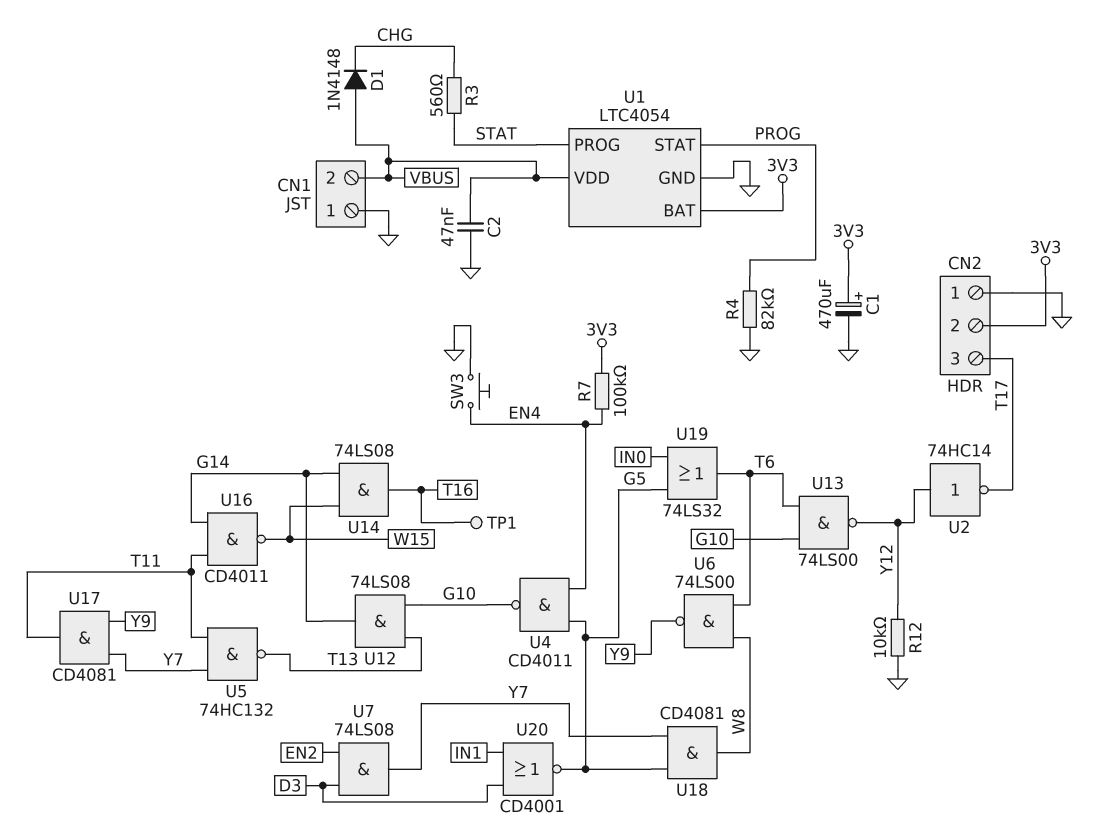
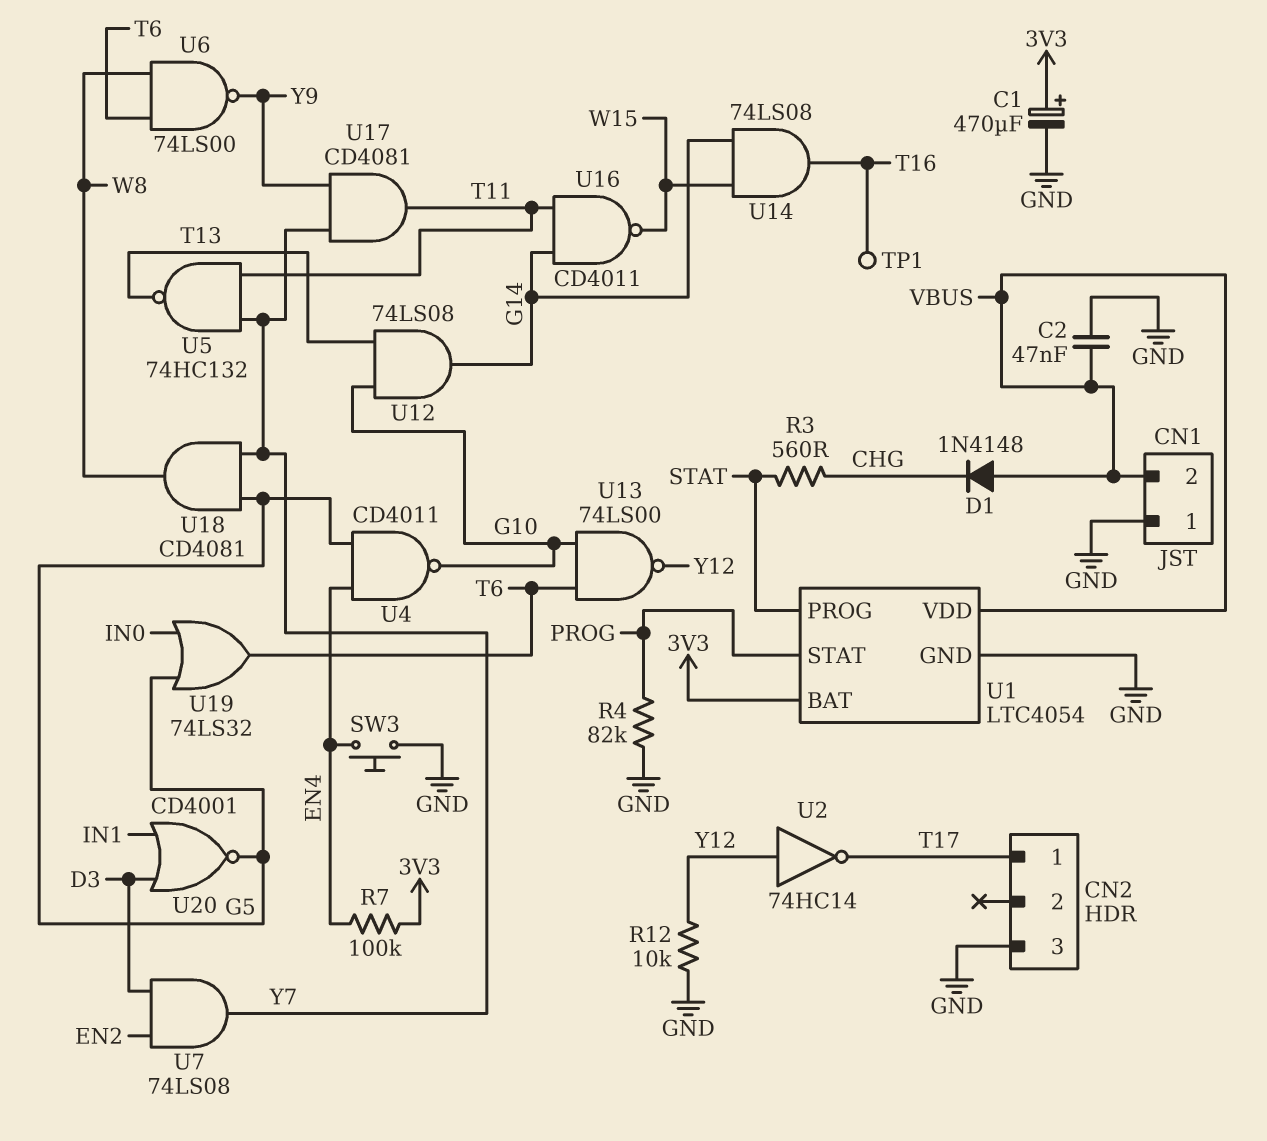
CN2 pin 1: GND -> T17
CN2 pin 2: 3V3 -> none
CN2 pin 3: T17 -> GND

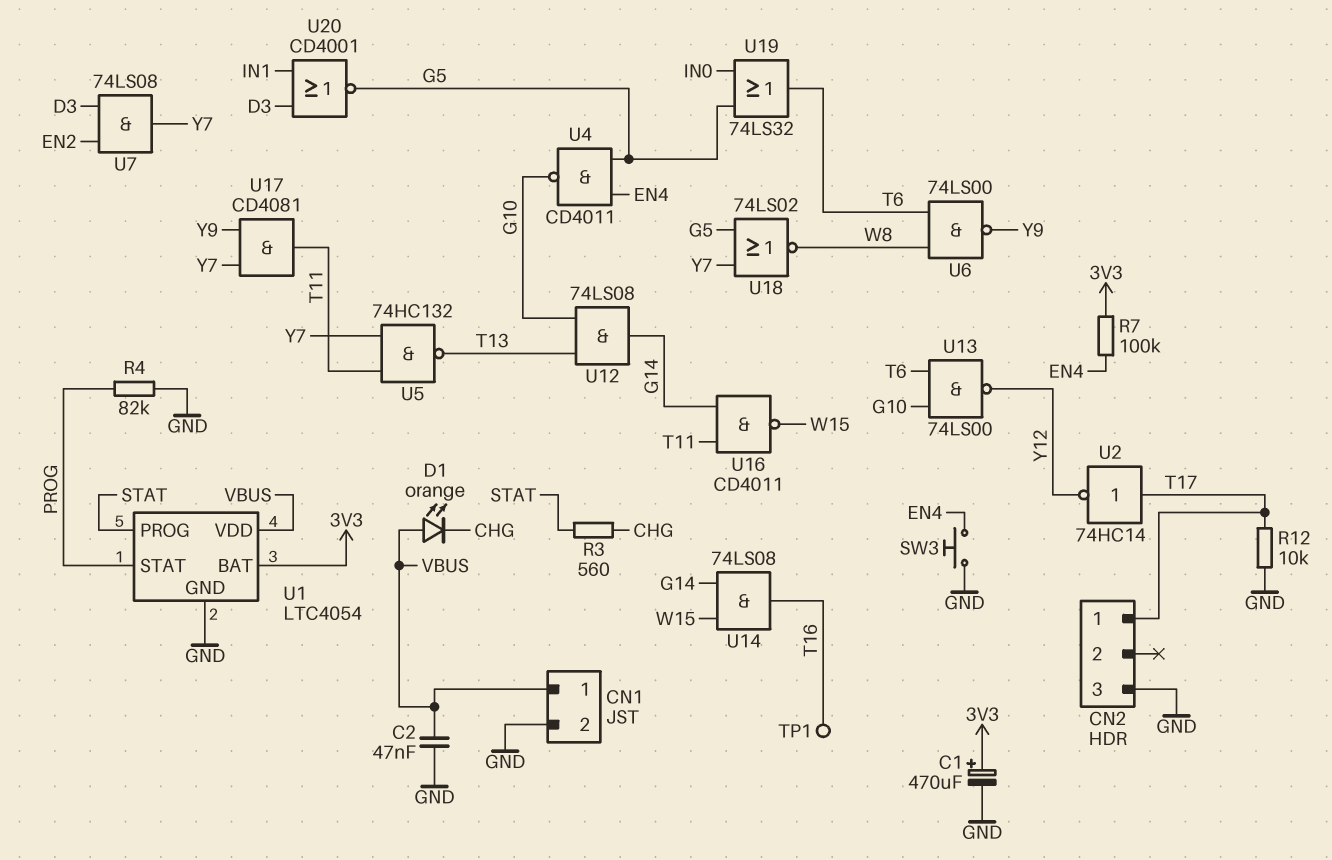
CN1 pin 1: GND -> VBUS
CN1 pin 2: VBUS -> GND
D1: diode 1N4148 (A VBUS, K CHG) -> LED orange (A VBUS, K CHG)
R12: 10k (GND, Y12) -> 10k (GND, T17)
U2: NOT 74HC14 (in Y12, out T17) -> NOT 74HC14 (in T17, out Y12)
U18: AND CD4081 (in G5, in Y7, out W8) -> NOR 74LS02 (in G5, in Y7, out W8)

